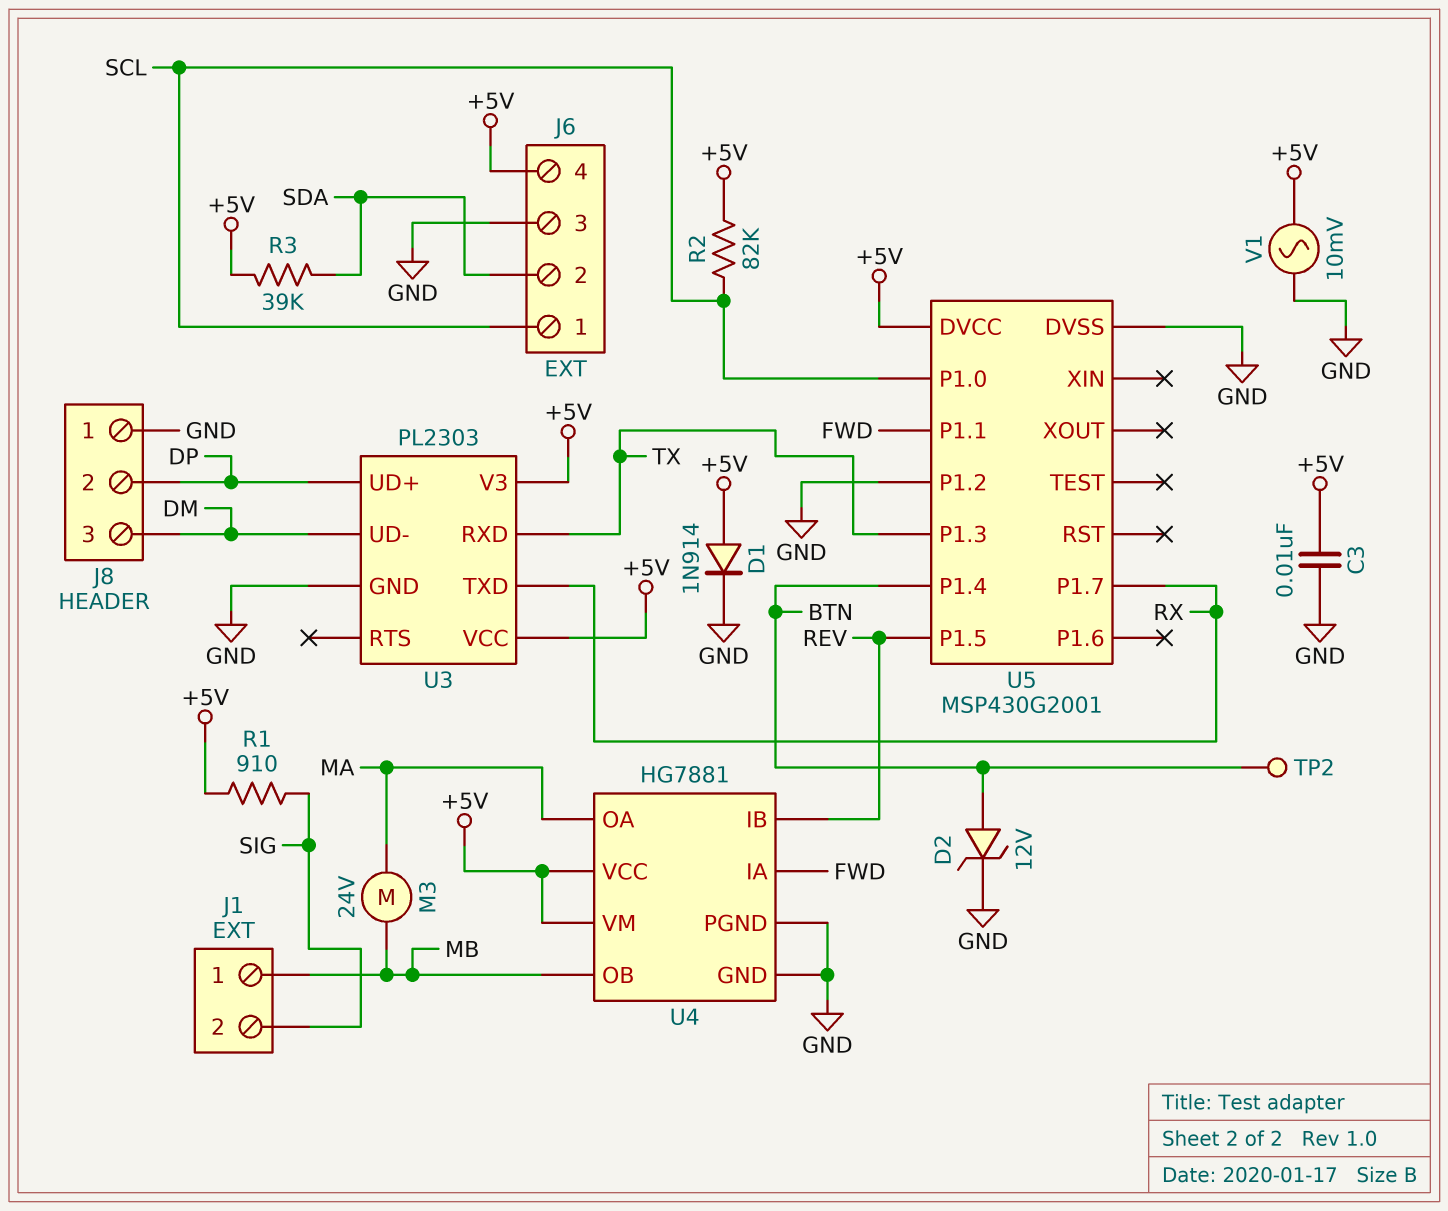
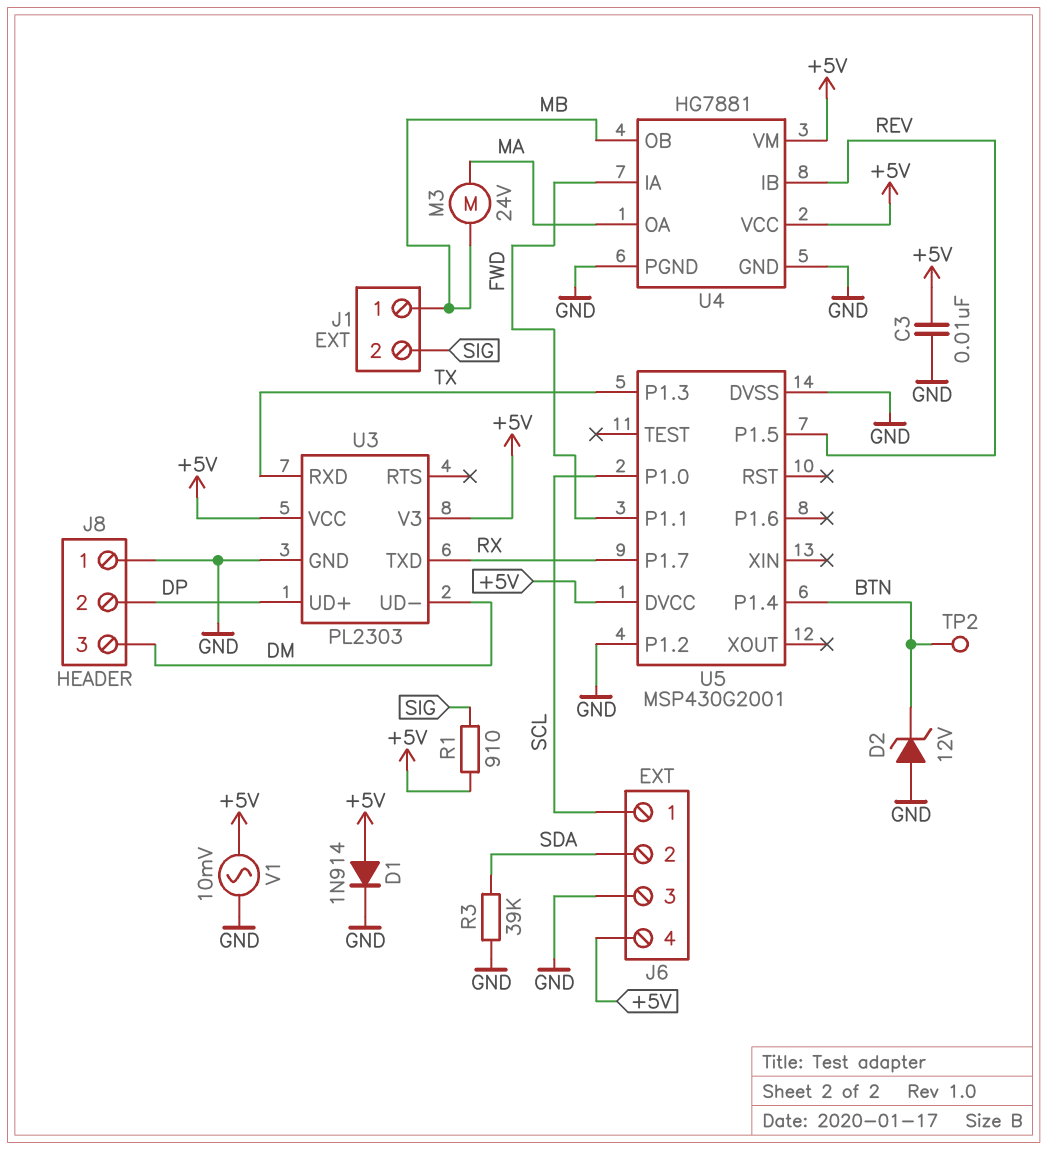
D2: zener 12V (A BTN, K GND) -> zener 12V (A GND, K BTN)
R2: 82k (+5V, SCL) -> none
R3: 39k (+5V, SDA) -> 39k (GND, SDA)

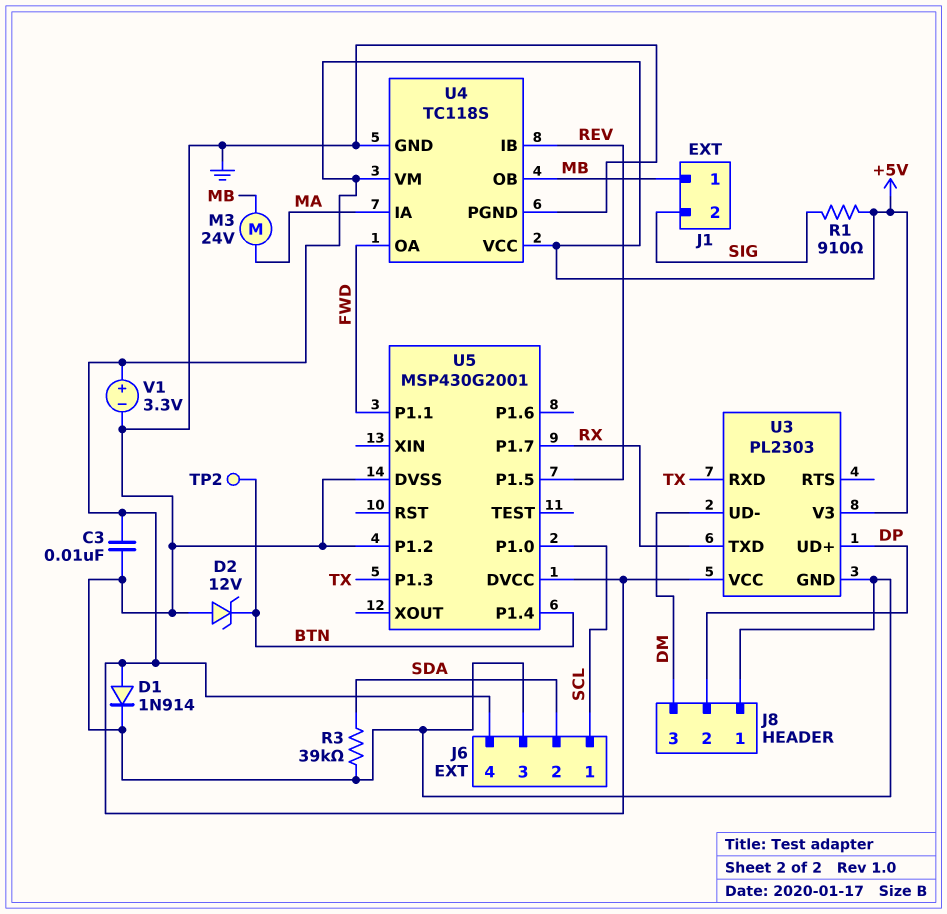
U4: HG7881 -> TC118S
U4 pin IA: FWD -> MA
U4 pin OA: MA -> FWD
V1: AC 10mV (+5V, GND) -> 3.3V (plus +5V, minus GND)

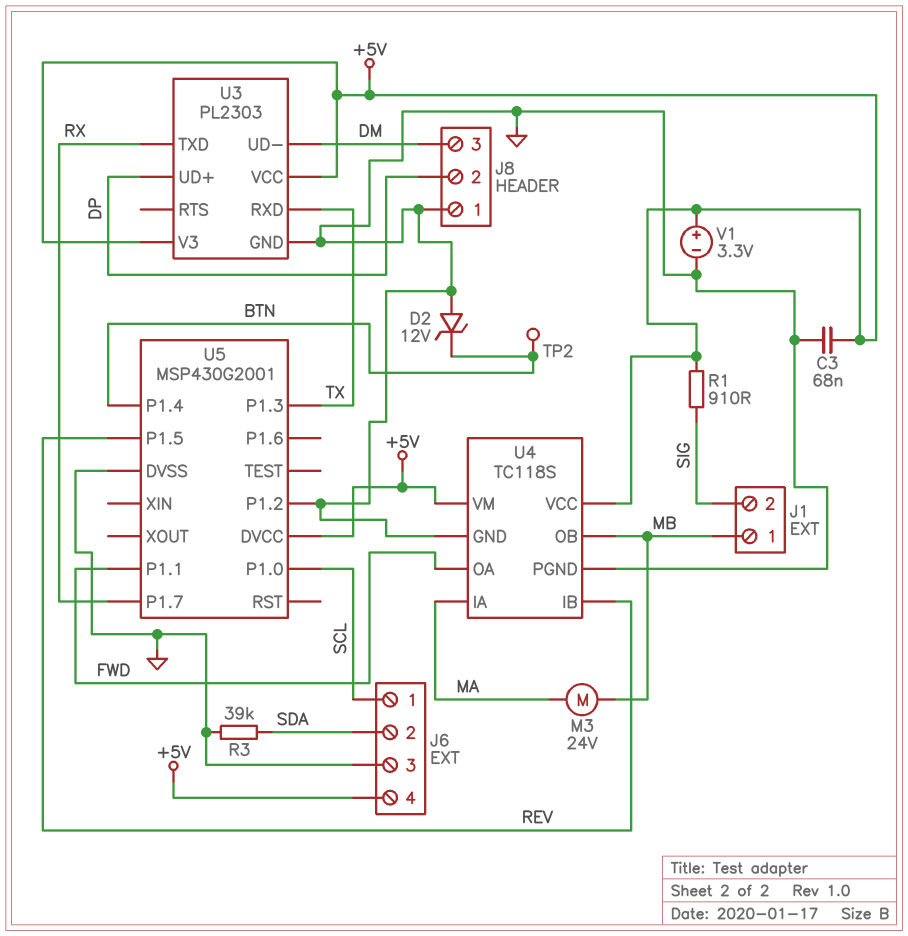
C3: 10nF (+5V, GND) -> 68nF (+5V, GND)
D1: diode 1N914 (A +5V, K GND) -> none

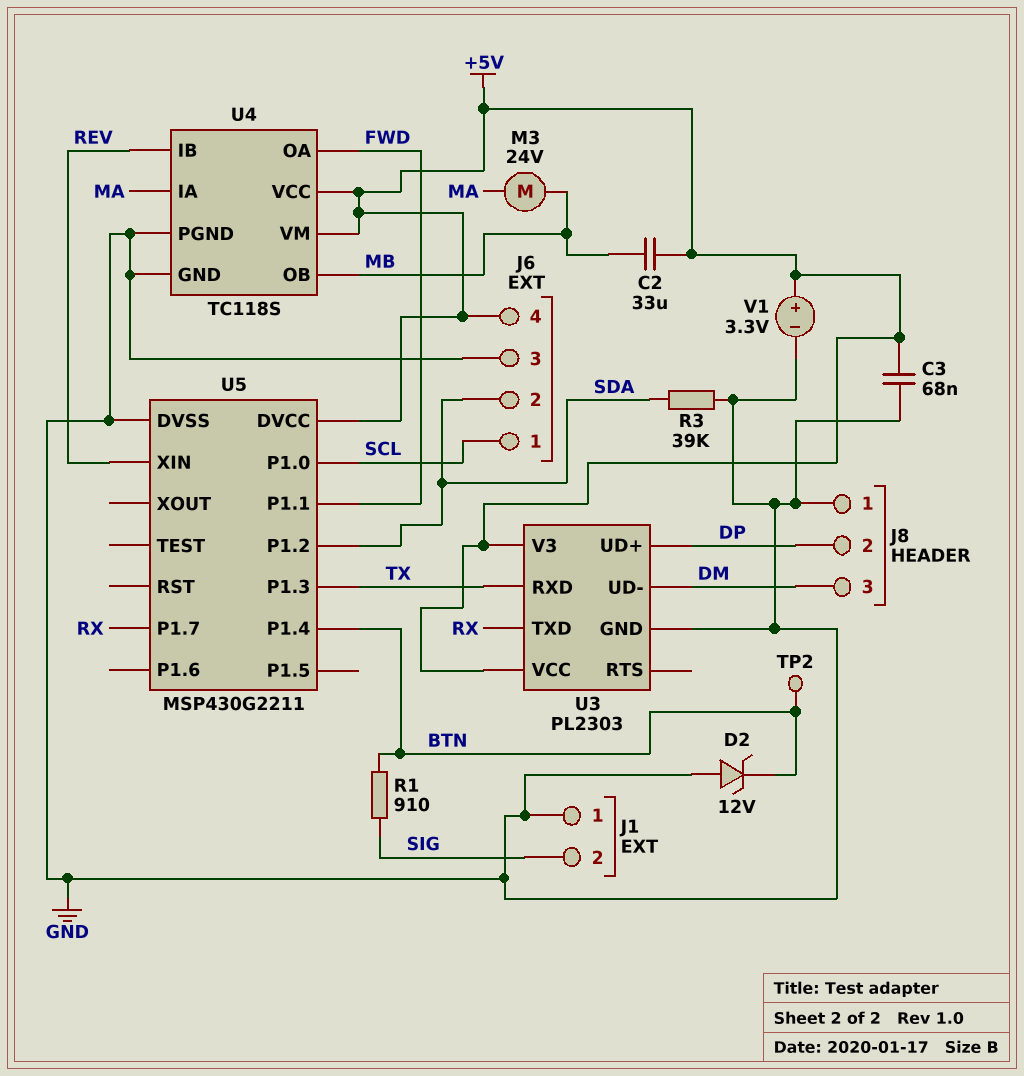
C2: none -> 33uF (+5V, MB)
J1 pin 1: MB -> GND
R1: 910 (+5V, SIG) -> 910 (BTN, SIG)
U5: MSP430G2001 -> MSP430G2211
U5 pin P1.2: GND -> SDA
U5 pin P1.5: REV -> none
U5 pin XIN: none -> REV

